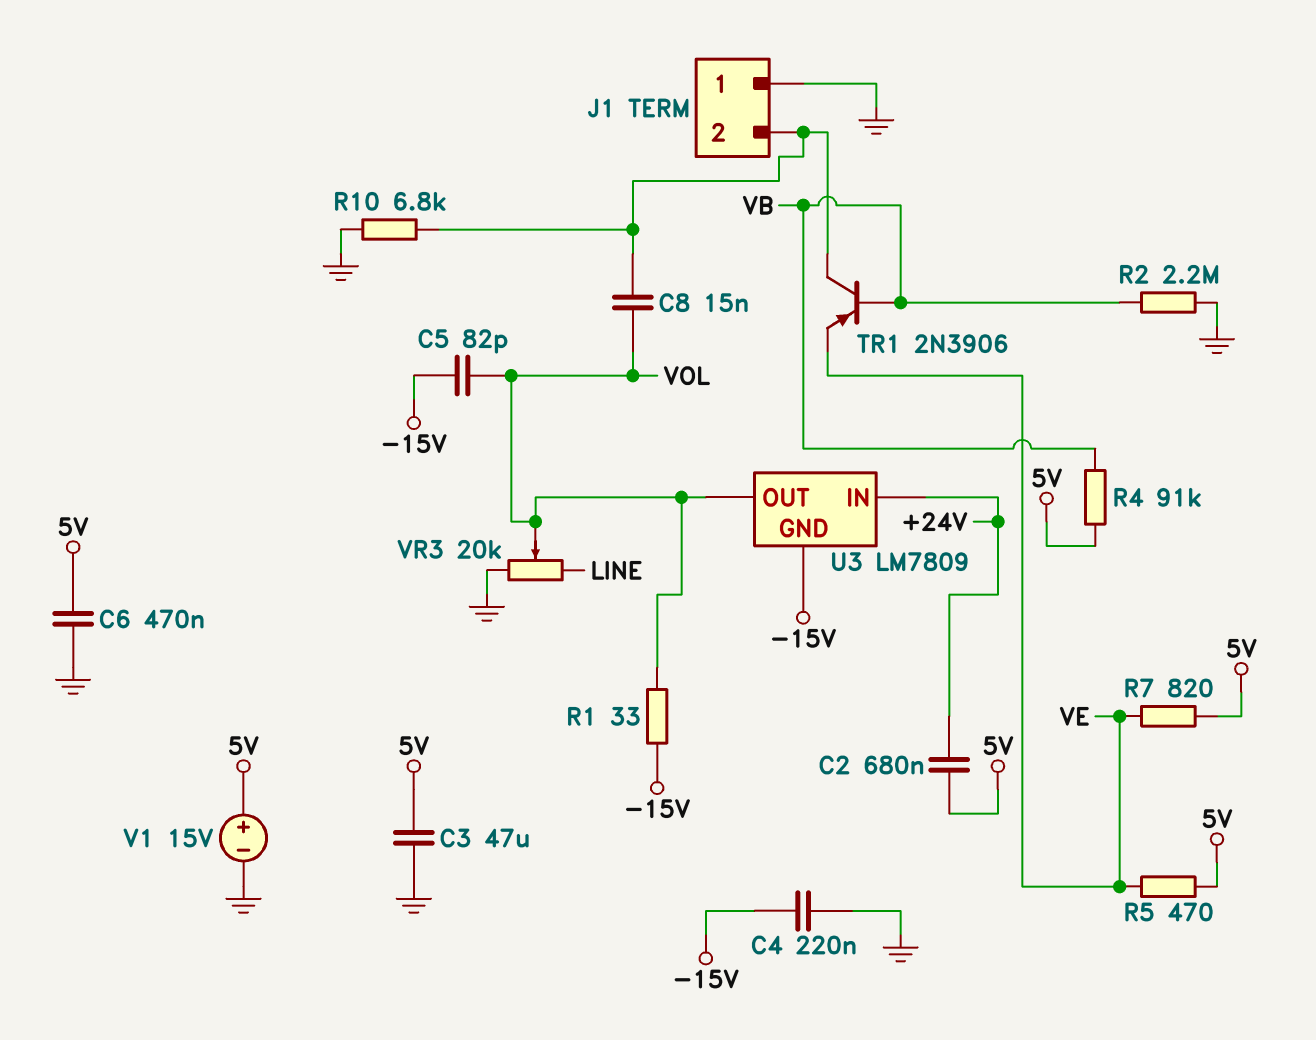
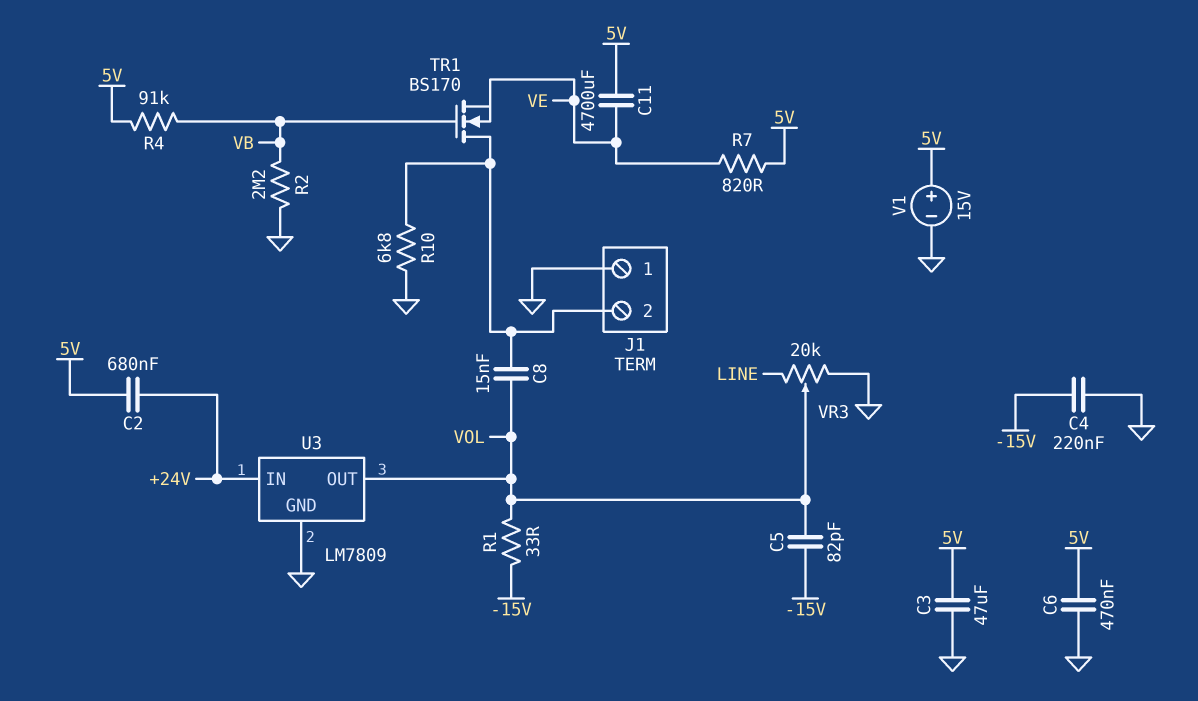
C11: none -> 4700uF (5V, VE)
R5: 470 (5V, VE) -> none
TR1: PNP 2N3906 (B VB, C J1/2, E VE) -> NMOS BS170 (G VB, D J1/2, S VE)
U3 pin GND: -15V -> GND

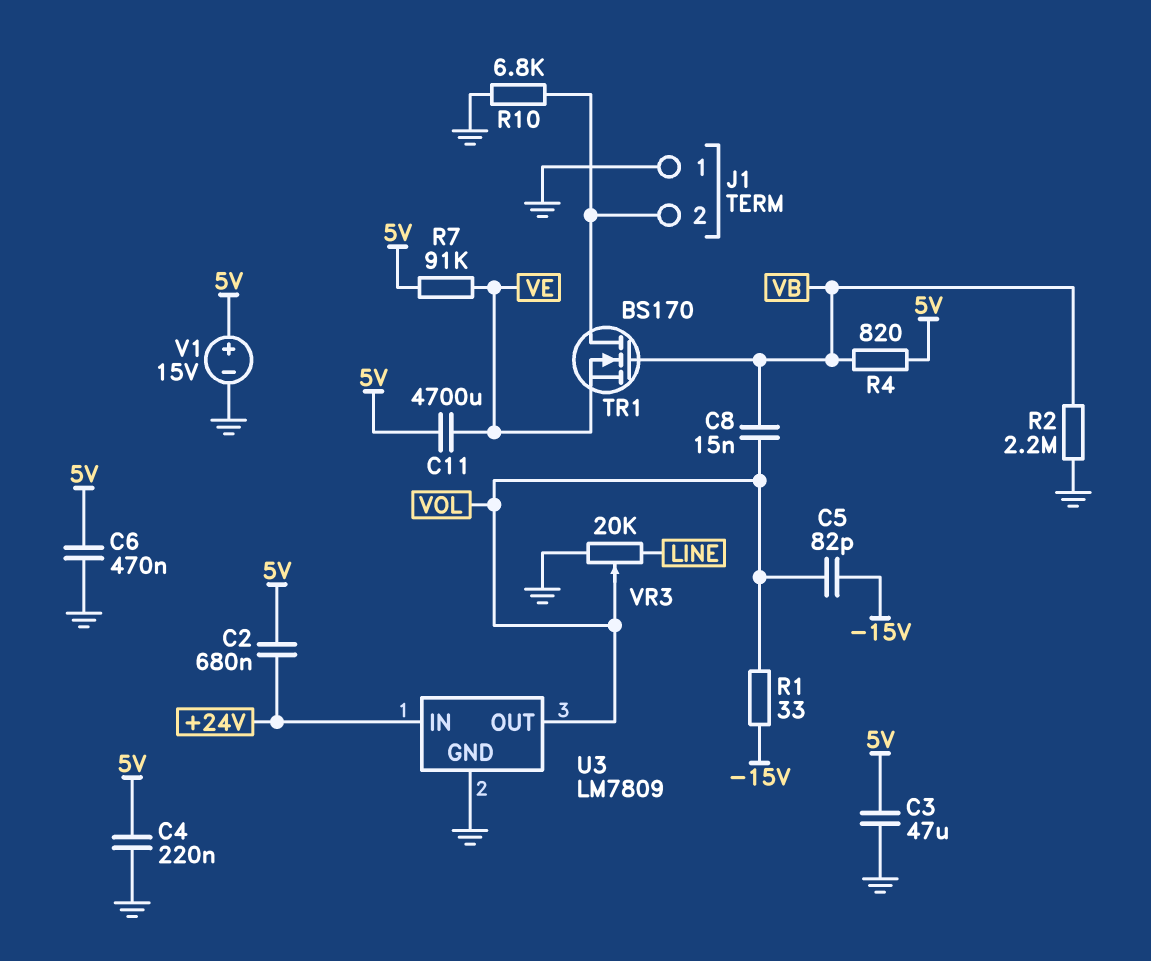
C4: 220nF (-15V, GND) -> 220nF (5V, GND)
C8: 15nF (J1/2, VOL) -> 15nF (VB, VOL)
R4: 91k (5V, VB) -> 820 (5V, VB)
R7: 820 (5V, VE) -> 91k (5V, VE)

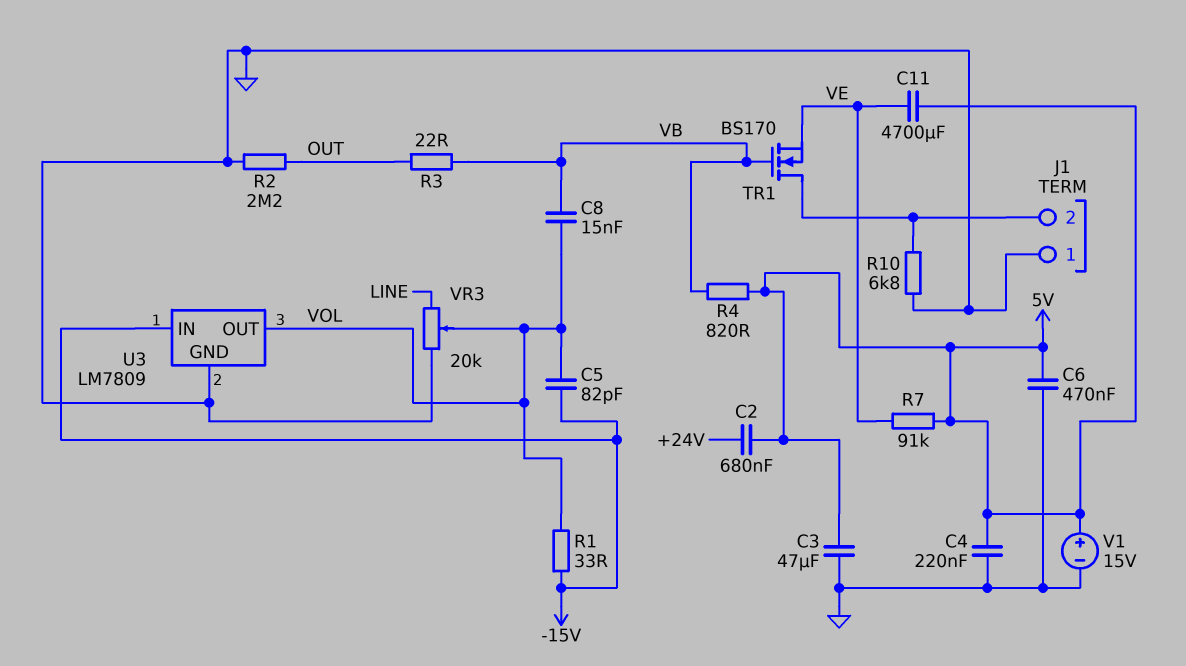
R2: 2.2M (GND, VB) -> 2.2M (GND, OUT)
R3: none -> 22 (OUT, VB)
U3 pin IN: +24V -> -15V

